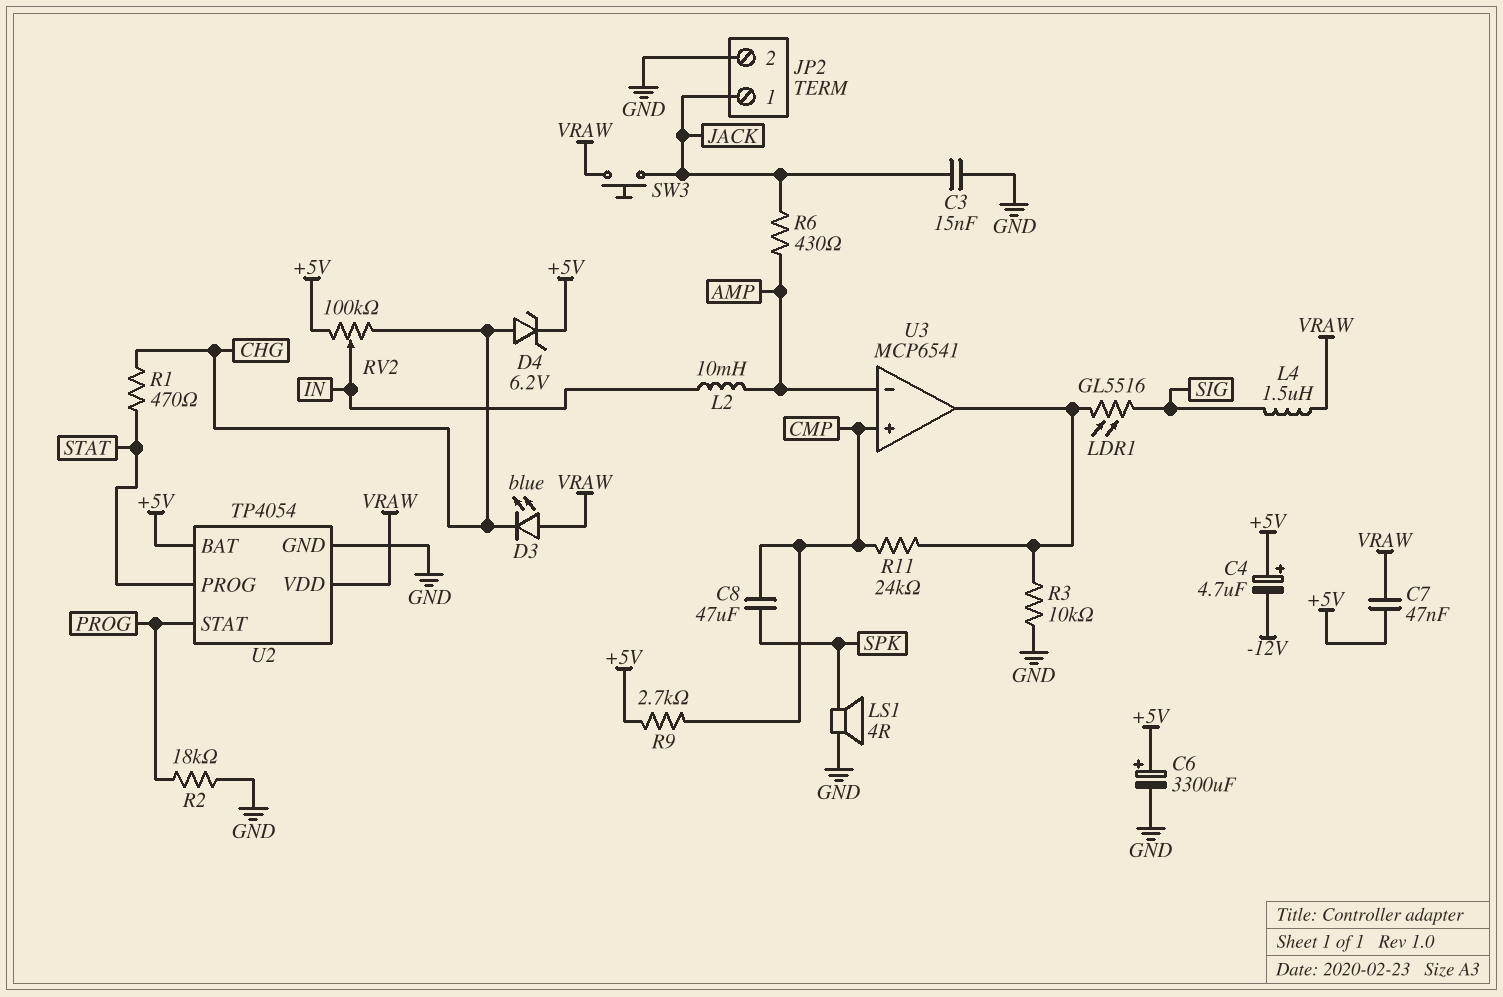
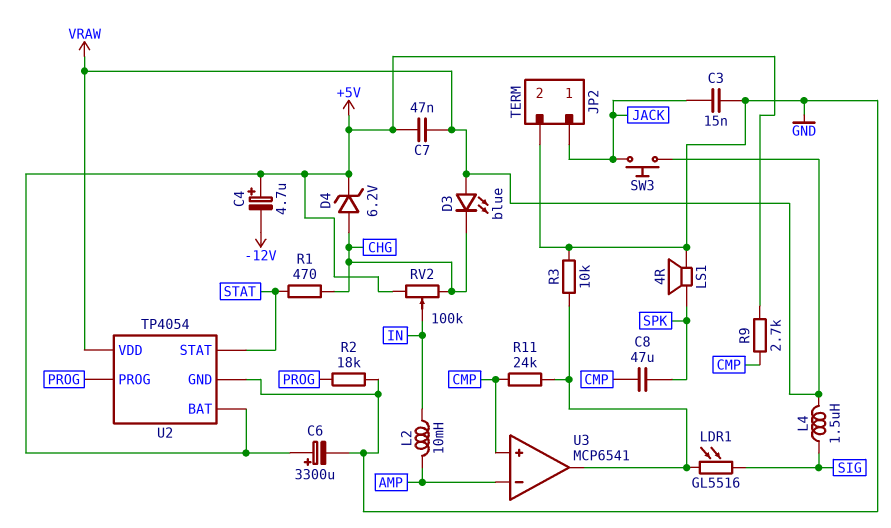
R6: 430 (AMP, JACK) -> none
U2 pin PROG: STAT -> PROG
U2 pin STAT: PROG -> STAT

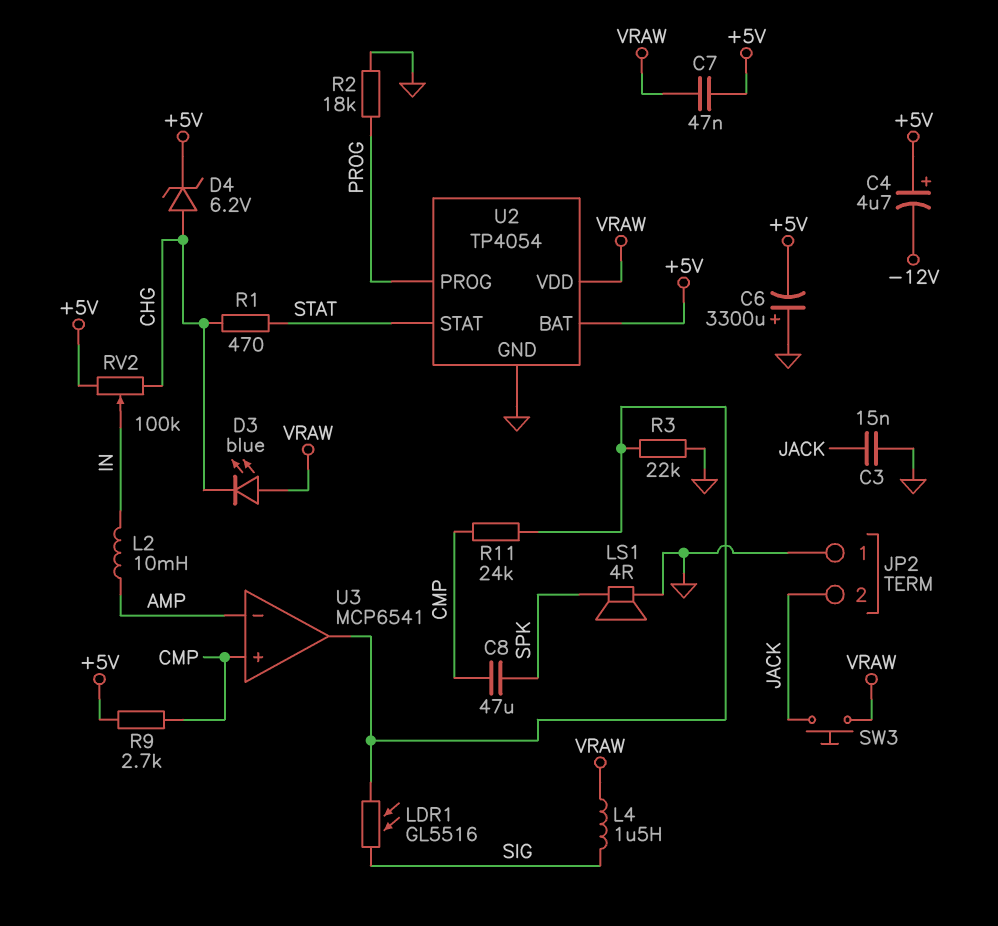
C6: 3300uF (plus +5V, minus GND) -> 3300uF (plus GND, minus +5V)
JP2 pin 1: JACK -> GND
JP2 pin 2: GND -> JACK
R3: 10k (GND, U3/out) -> 22k (GND, U3/out)

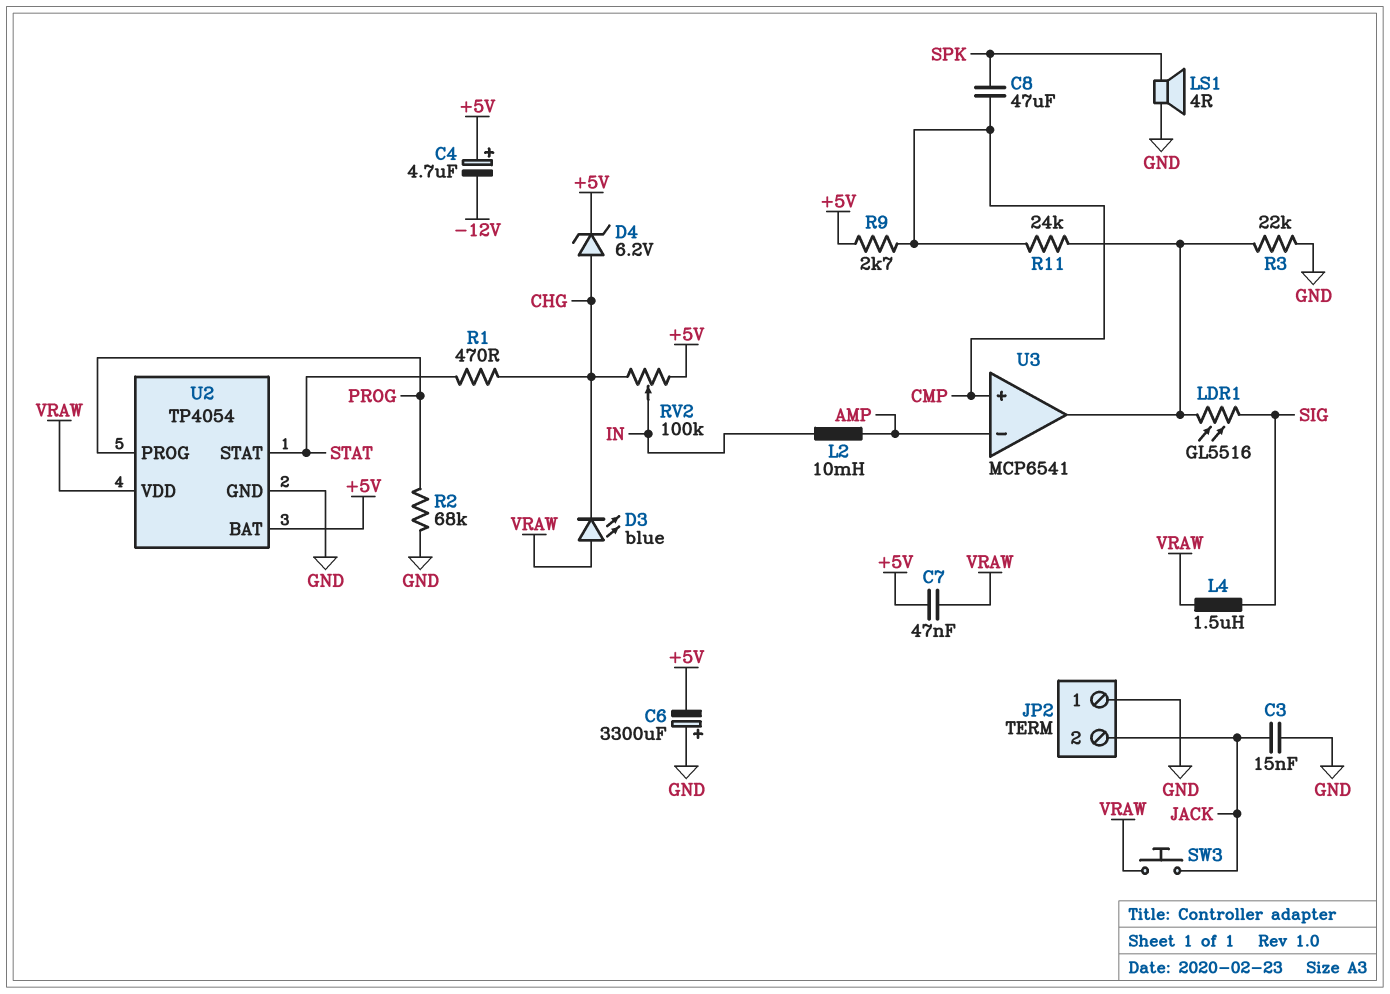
R2: 18k (GND, PROG) -> 68k (GND, PROG)

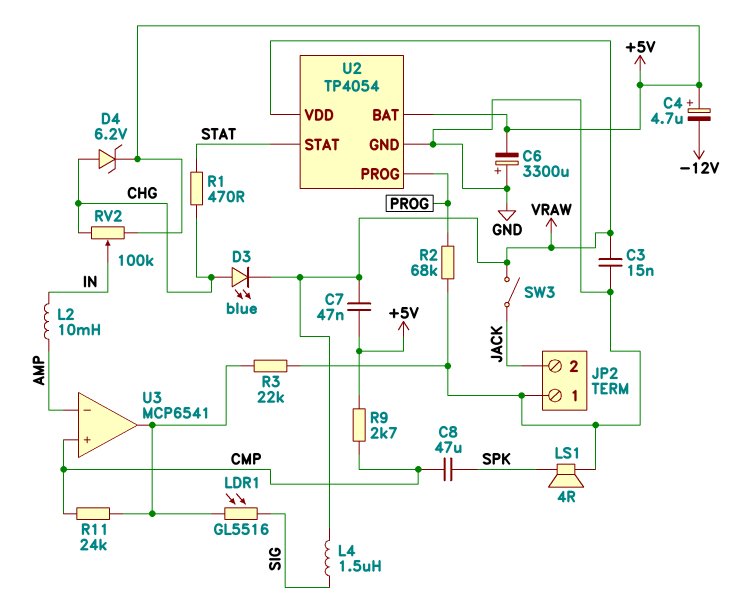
C3: 15nF (GND, JACK) -> 15nF (GND, VRAW)
D3: LED blue (A VRAW, K CHG) -> LED blue (A CHG, K VRAW)
SW3: button (JACK, VRAW) -> switch (JACK, VRAW)

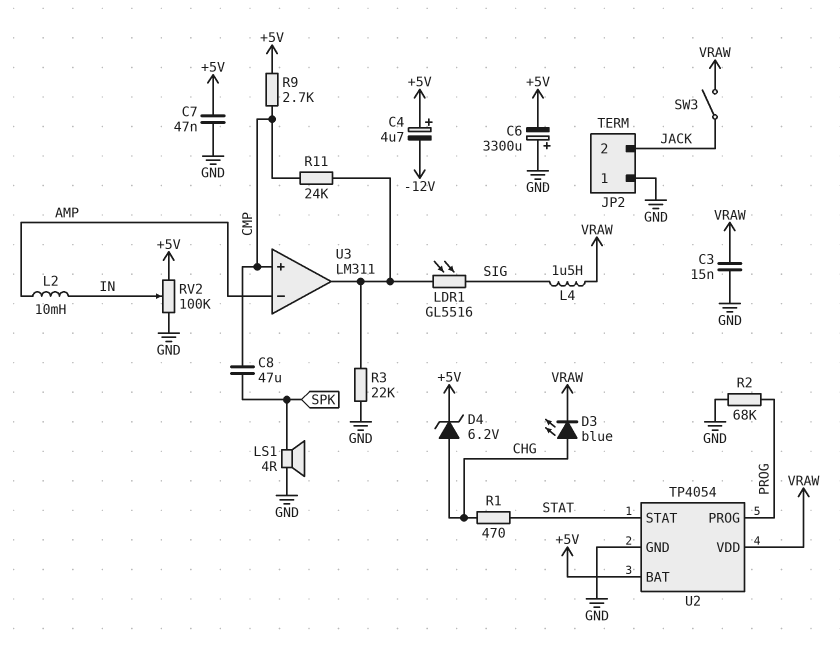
C7: 47nF (+5V, VRAW) -> 47nF (+5V, GND)
RV2: 100k (+5V, CHG, wiper IN) -> 100k (+5V, GND, wiper IN)
U3: MCP6541 -> LM311

